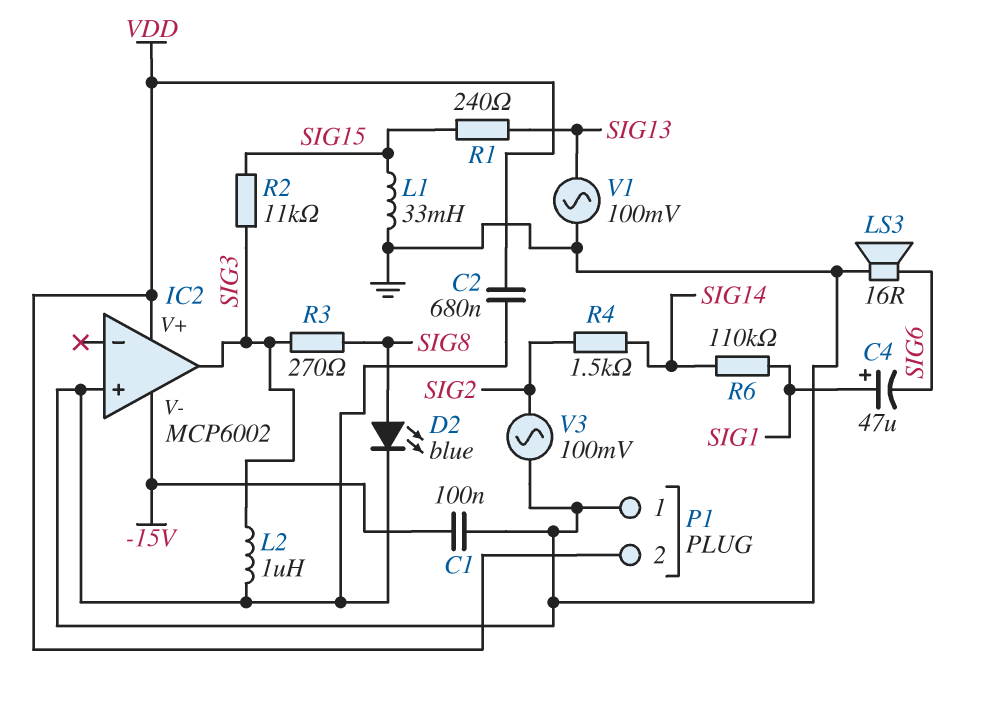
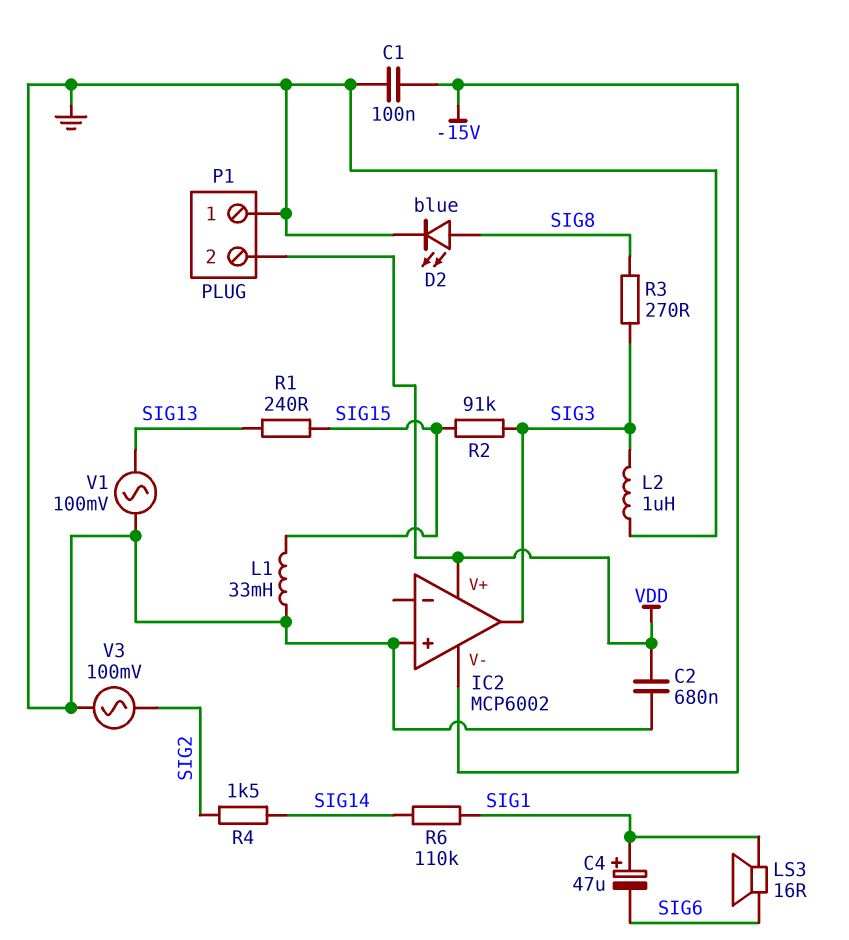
LS3: speaker 16R (GND, SIG6) -> speaker 16R (SIG1, SIG6)
R2: 11k (SIG3, SIG15) -> 91k (SIG3, SIG15)

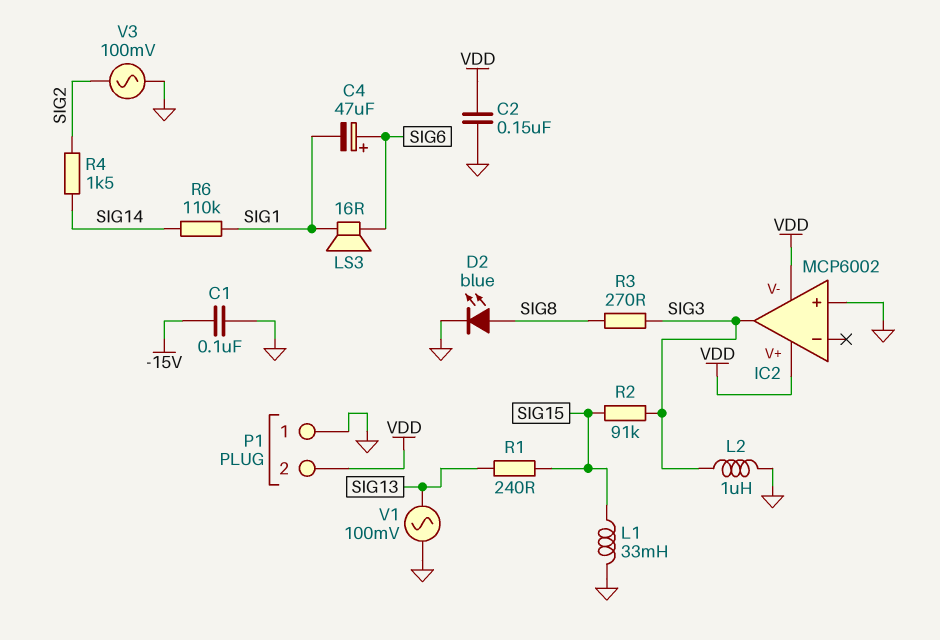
C2: 680nF (GND, VDD) -> 150nF (GND, VDD)
C4: 47uF (plus SIG1, minus SIG6) -> 47uF (plus SIG6, minus SIG1)
IC2 pin V-: -15V -> VDD

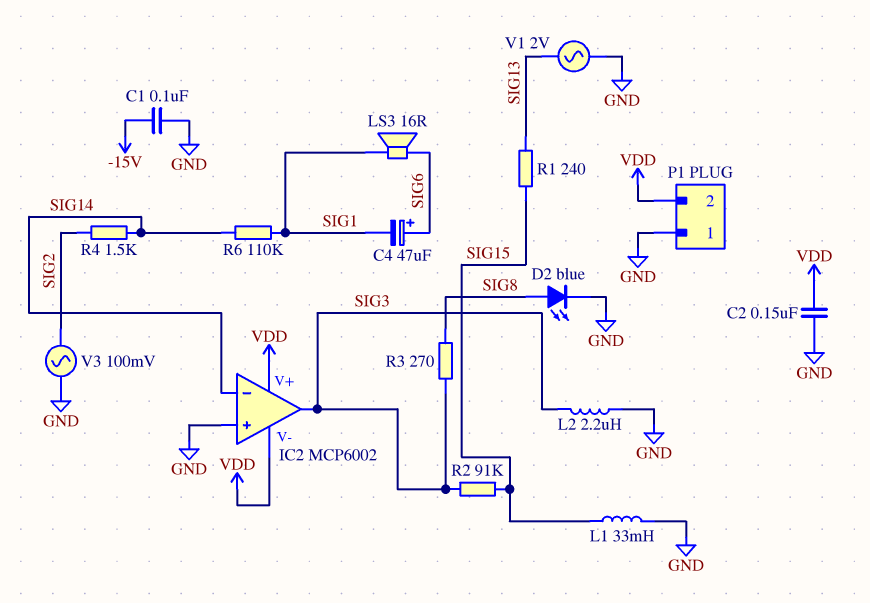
IC2 pin in-: none -> SIG14
L2: 1uH (GND, SIG3) -> 2.2uH (GND, SIG3)
V1: AC 100mV (GND, SIG13) -> AC 2V (GND, SIG13)

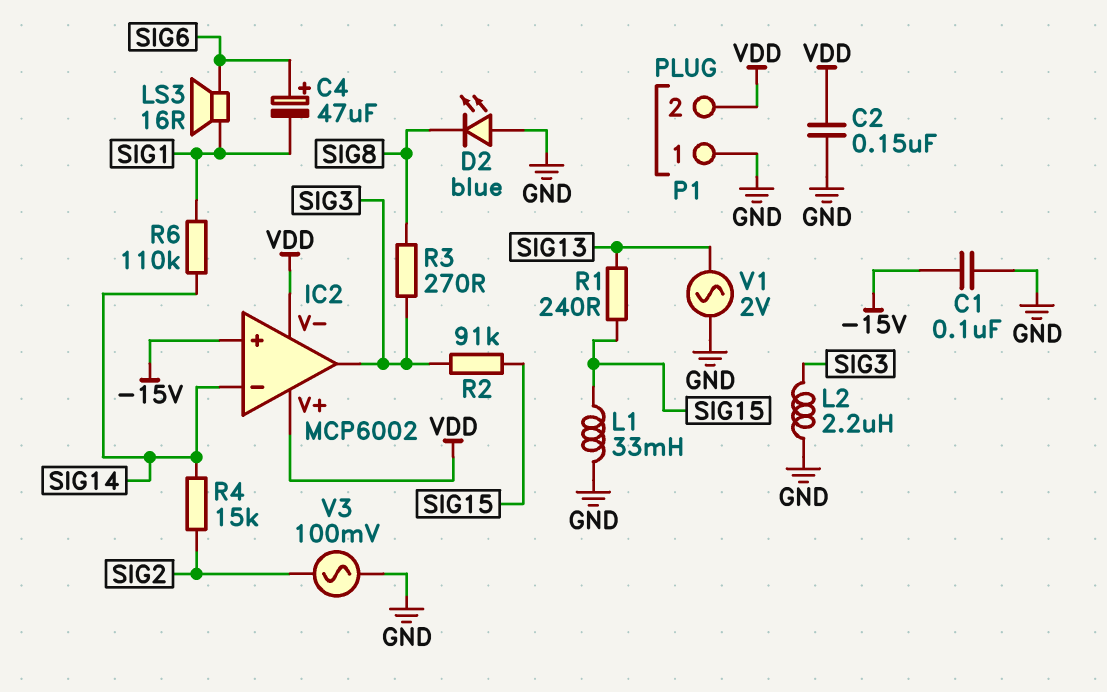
D2: LED blue (A SIG8, K GND) -> LED blue (A GND, K SIG8)
IC2 pin in+: GND -> -15V
R4: 1.5k (SIG2, SIG14) -> 15k (SIG2, SIG14)

